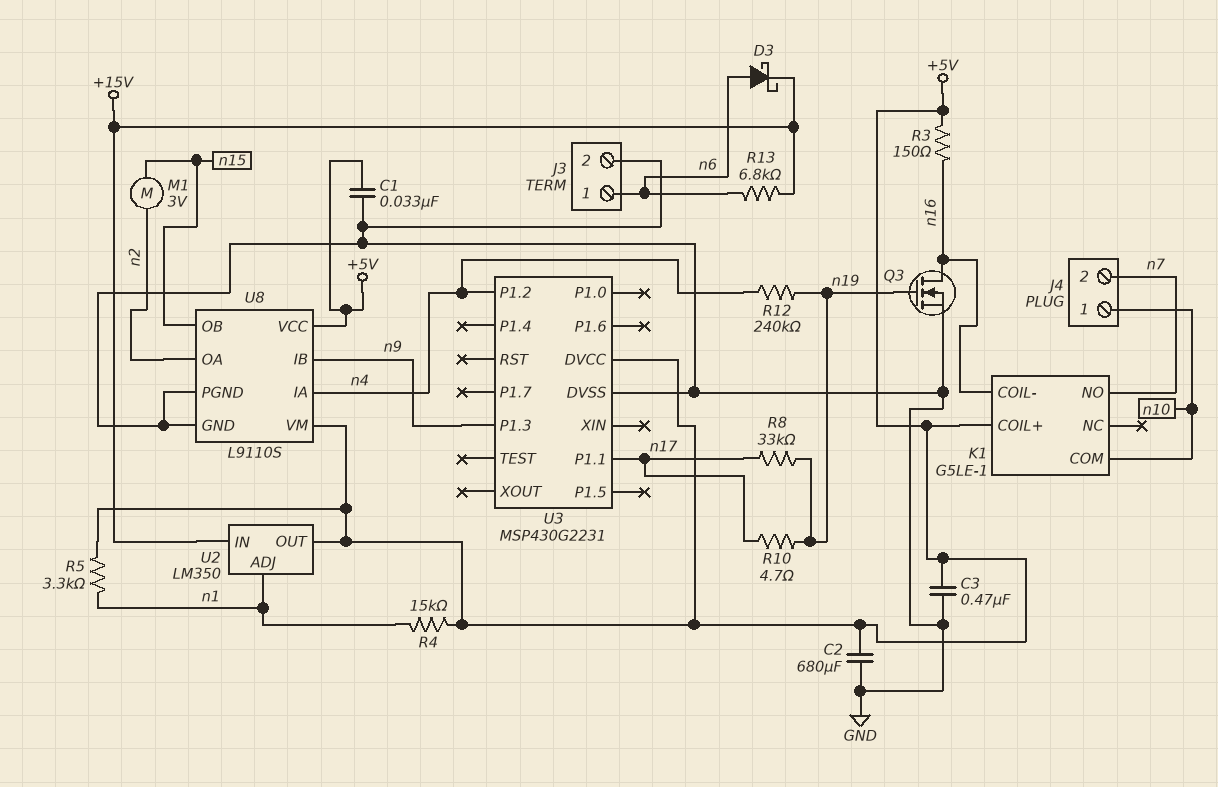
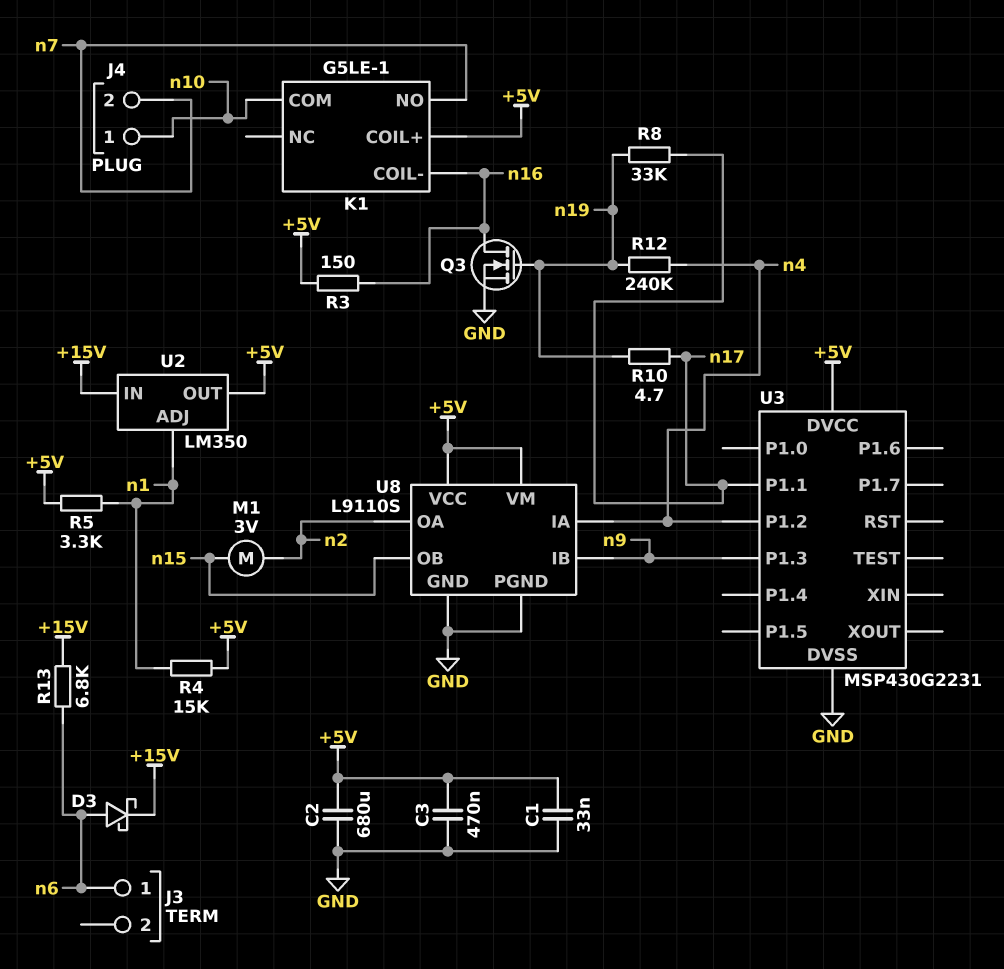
J3 pin 2: GND -> none

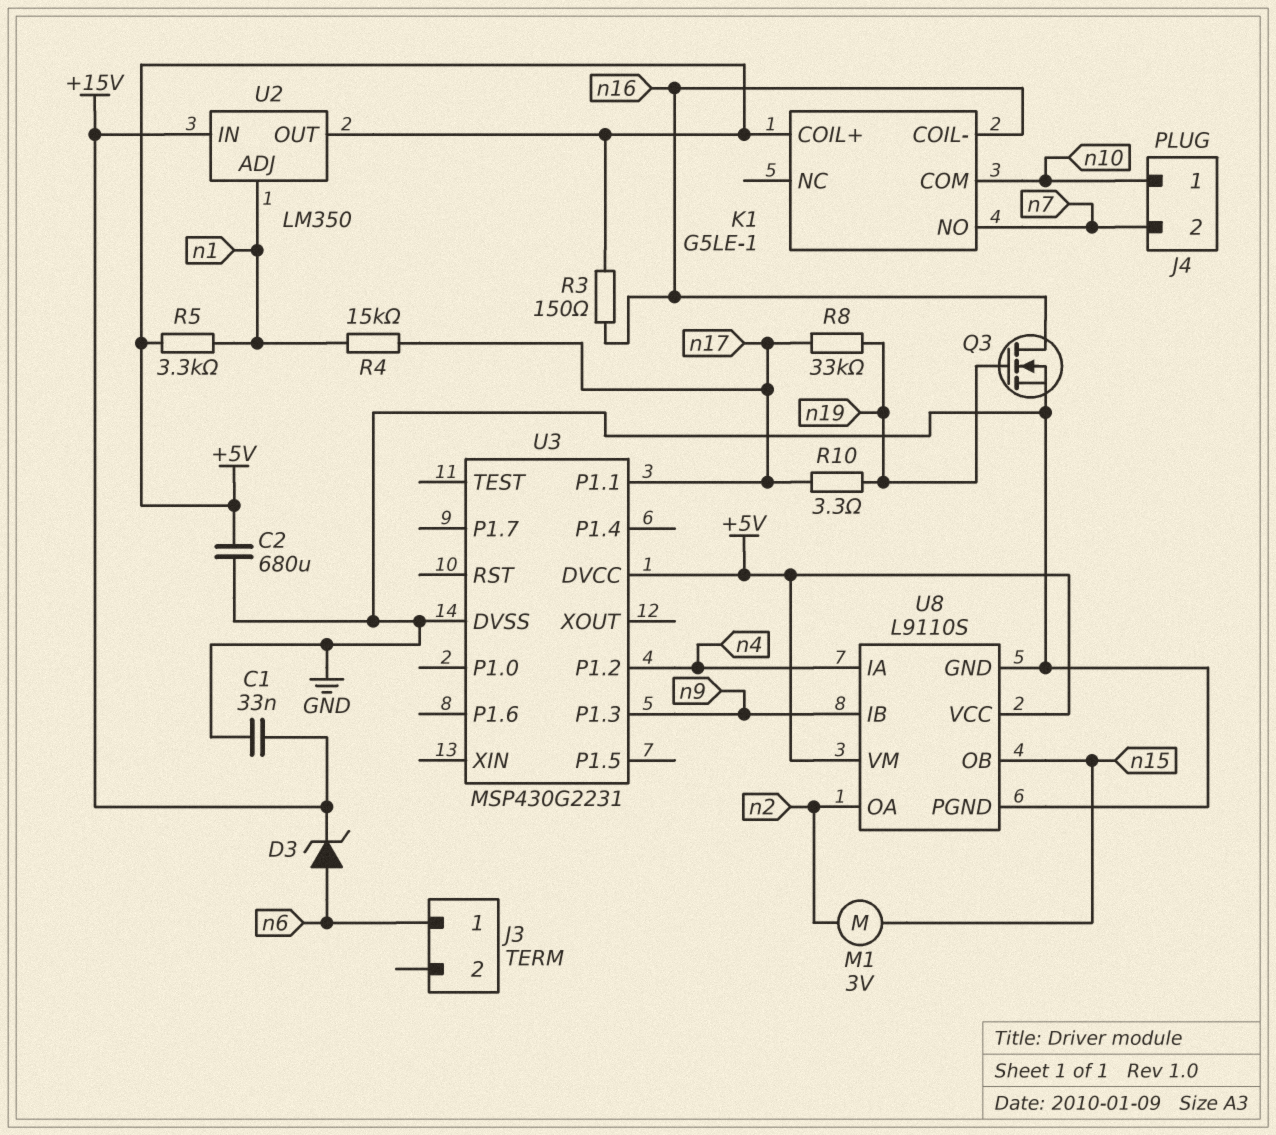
C1: 33nF (+5V, GND) -> 33nF (+15V, GND)
C3: 470nF (+5V, GND) -> none
D3: schottky (A n6, K +15V) -> zener (A n6, K +15V)
R4: 15k (+5V, n1) -> 15k (n1, n17)
R10: 4.7 (n17, n19) -> 3.3 (n17, n19)
R12: 240k (n4, n19) -> none
R13: 6.8k (+15V, n6) -> none

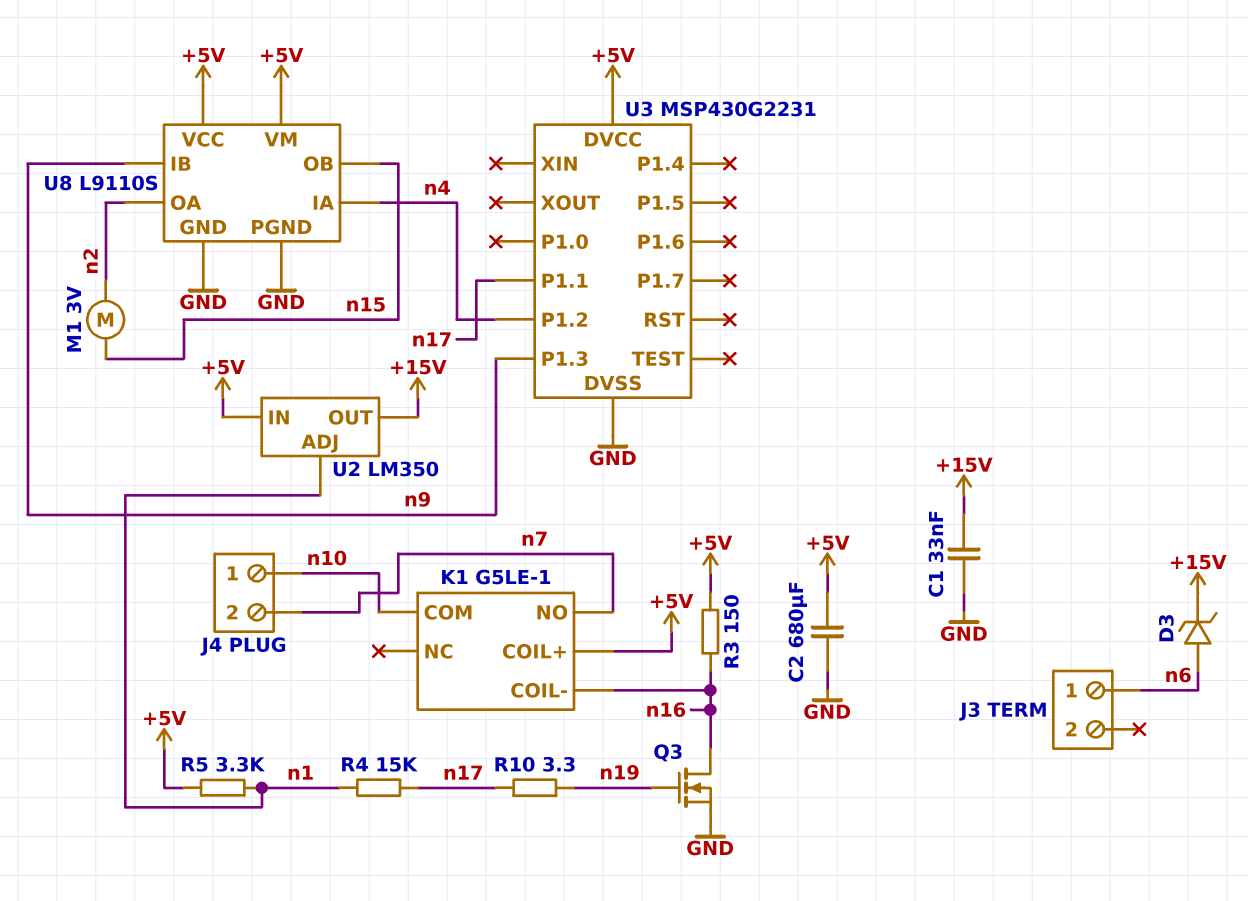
R8: 33k (n17, n19) -> none
U2 pin IN: +15V -> +5V
U2 pin OUT: +5V -> +15V

